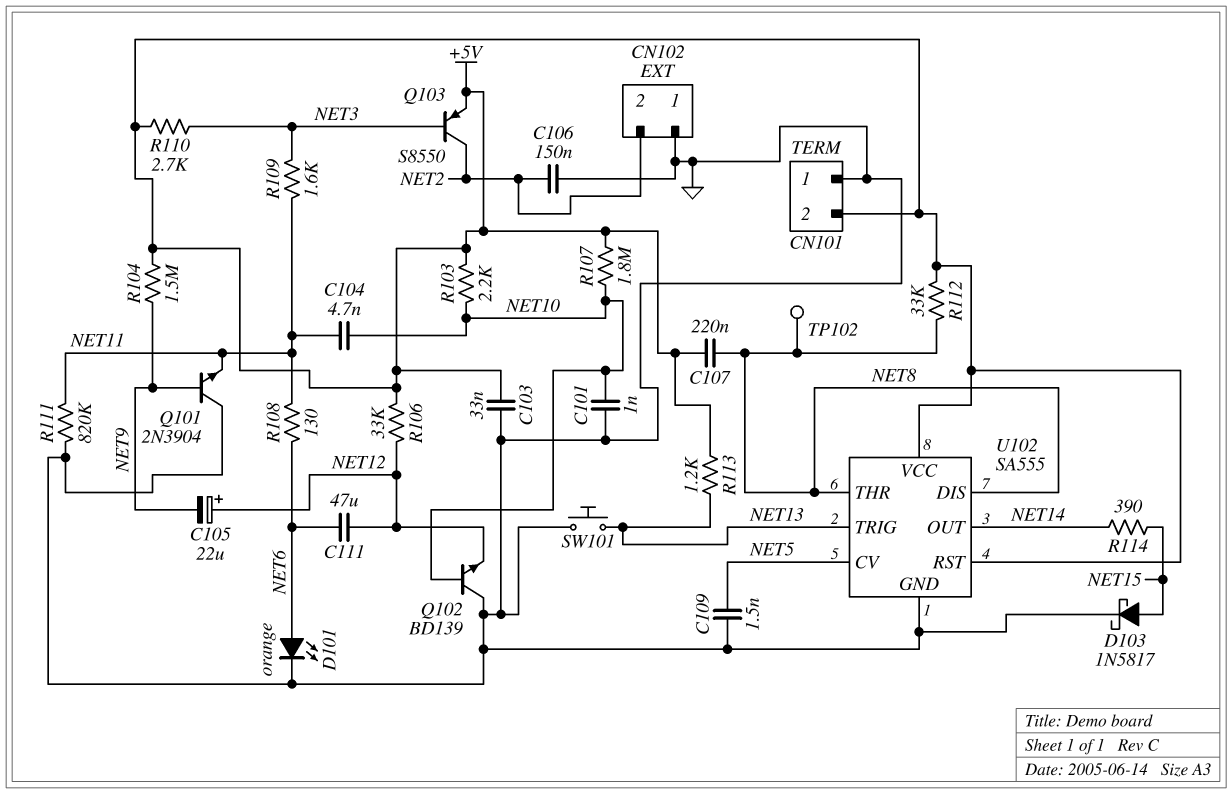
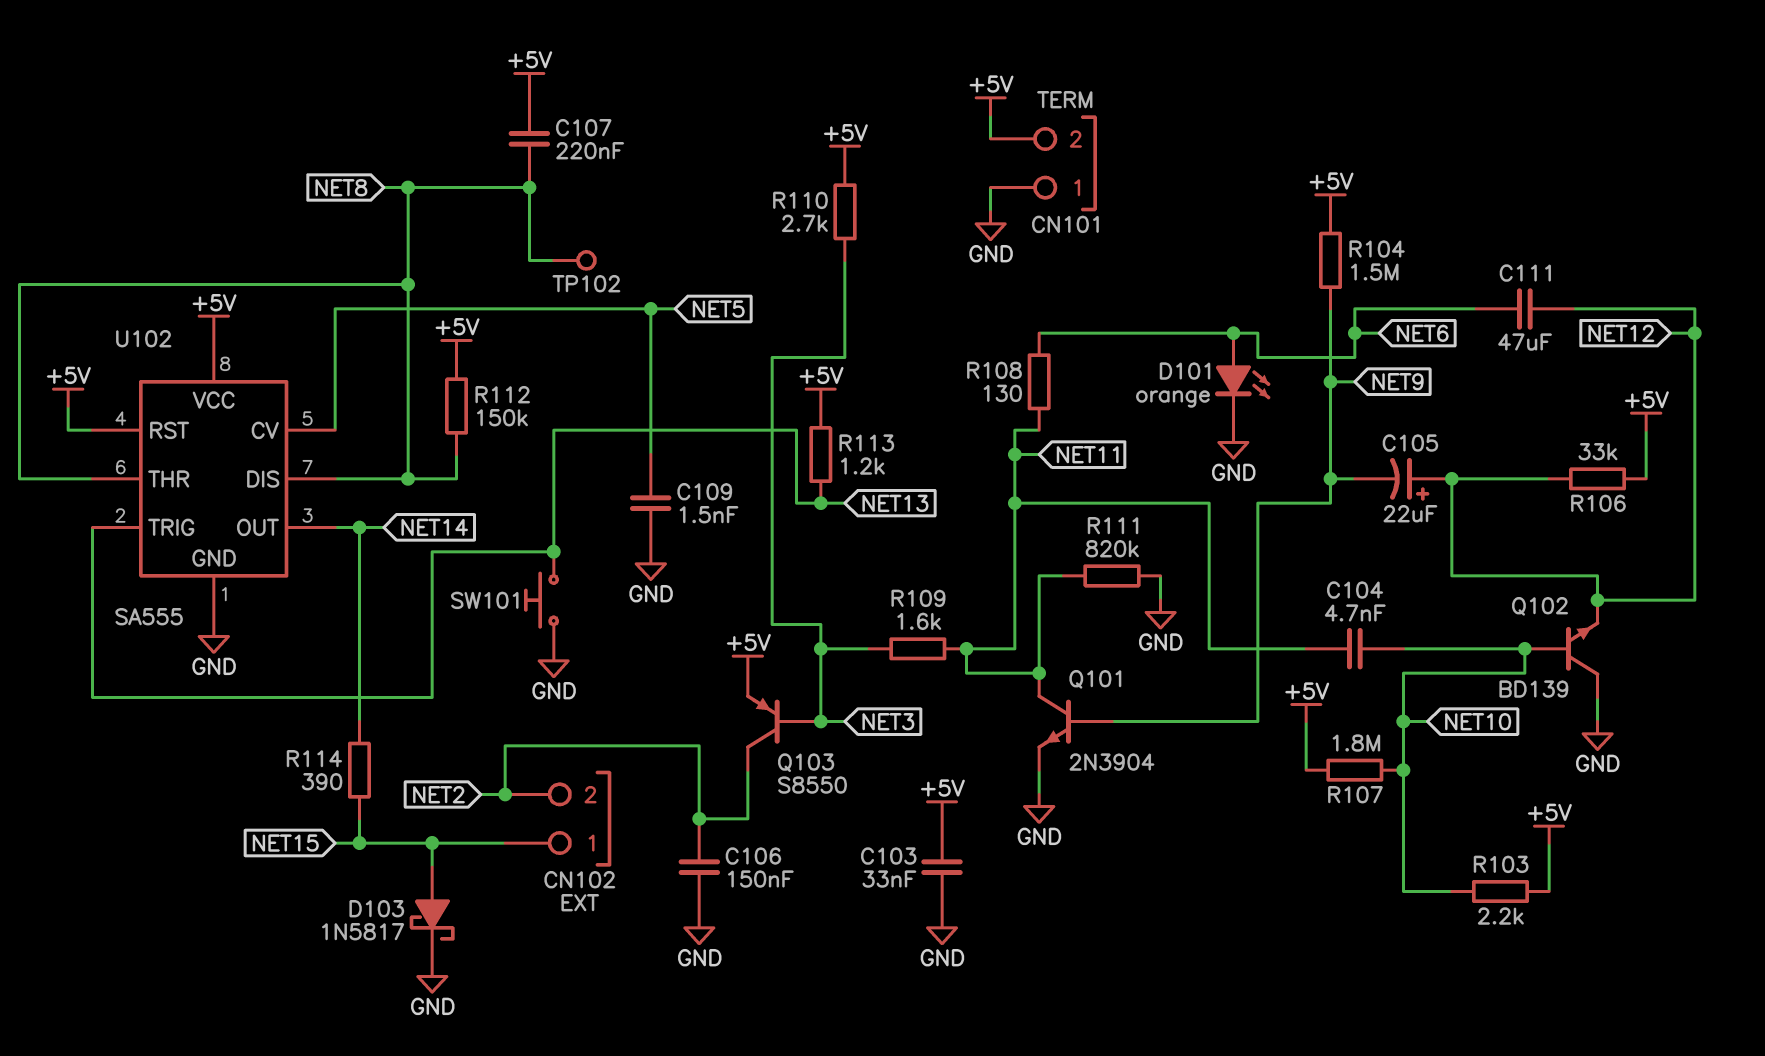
C101: 1nF (GND, NET10) -> none
CN102 pin 1: GND -> NET15
Q101: NPN 2N3904 (B NET9, C GND, E NET11) -> NPN 2N3904 (B NET9, C NET11, E GND)
R112: 33k (+5V, NET8) -> 150k (+5V, NET8)

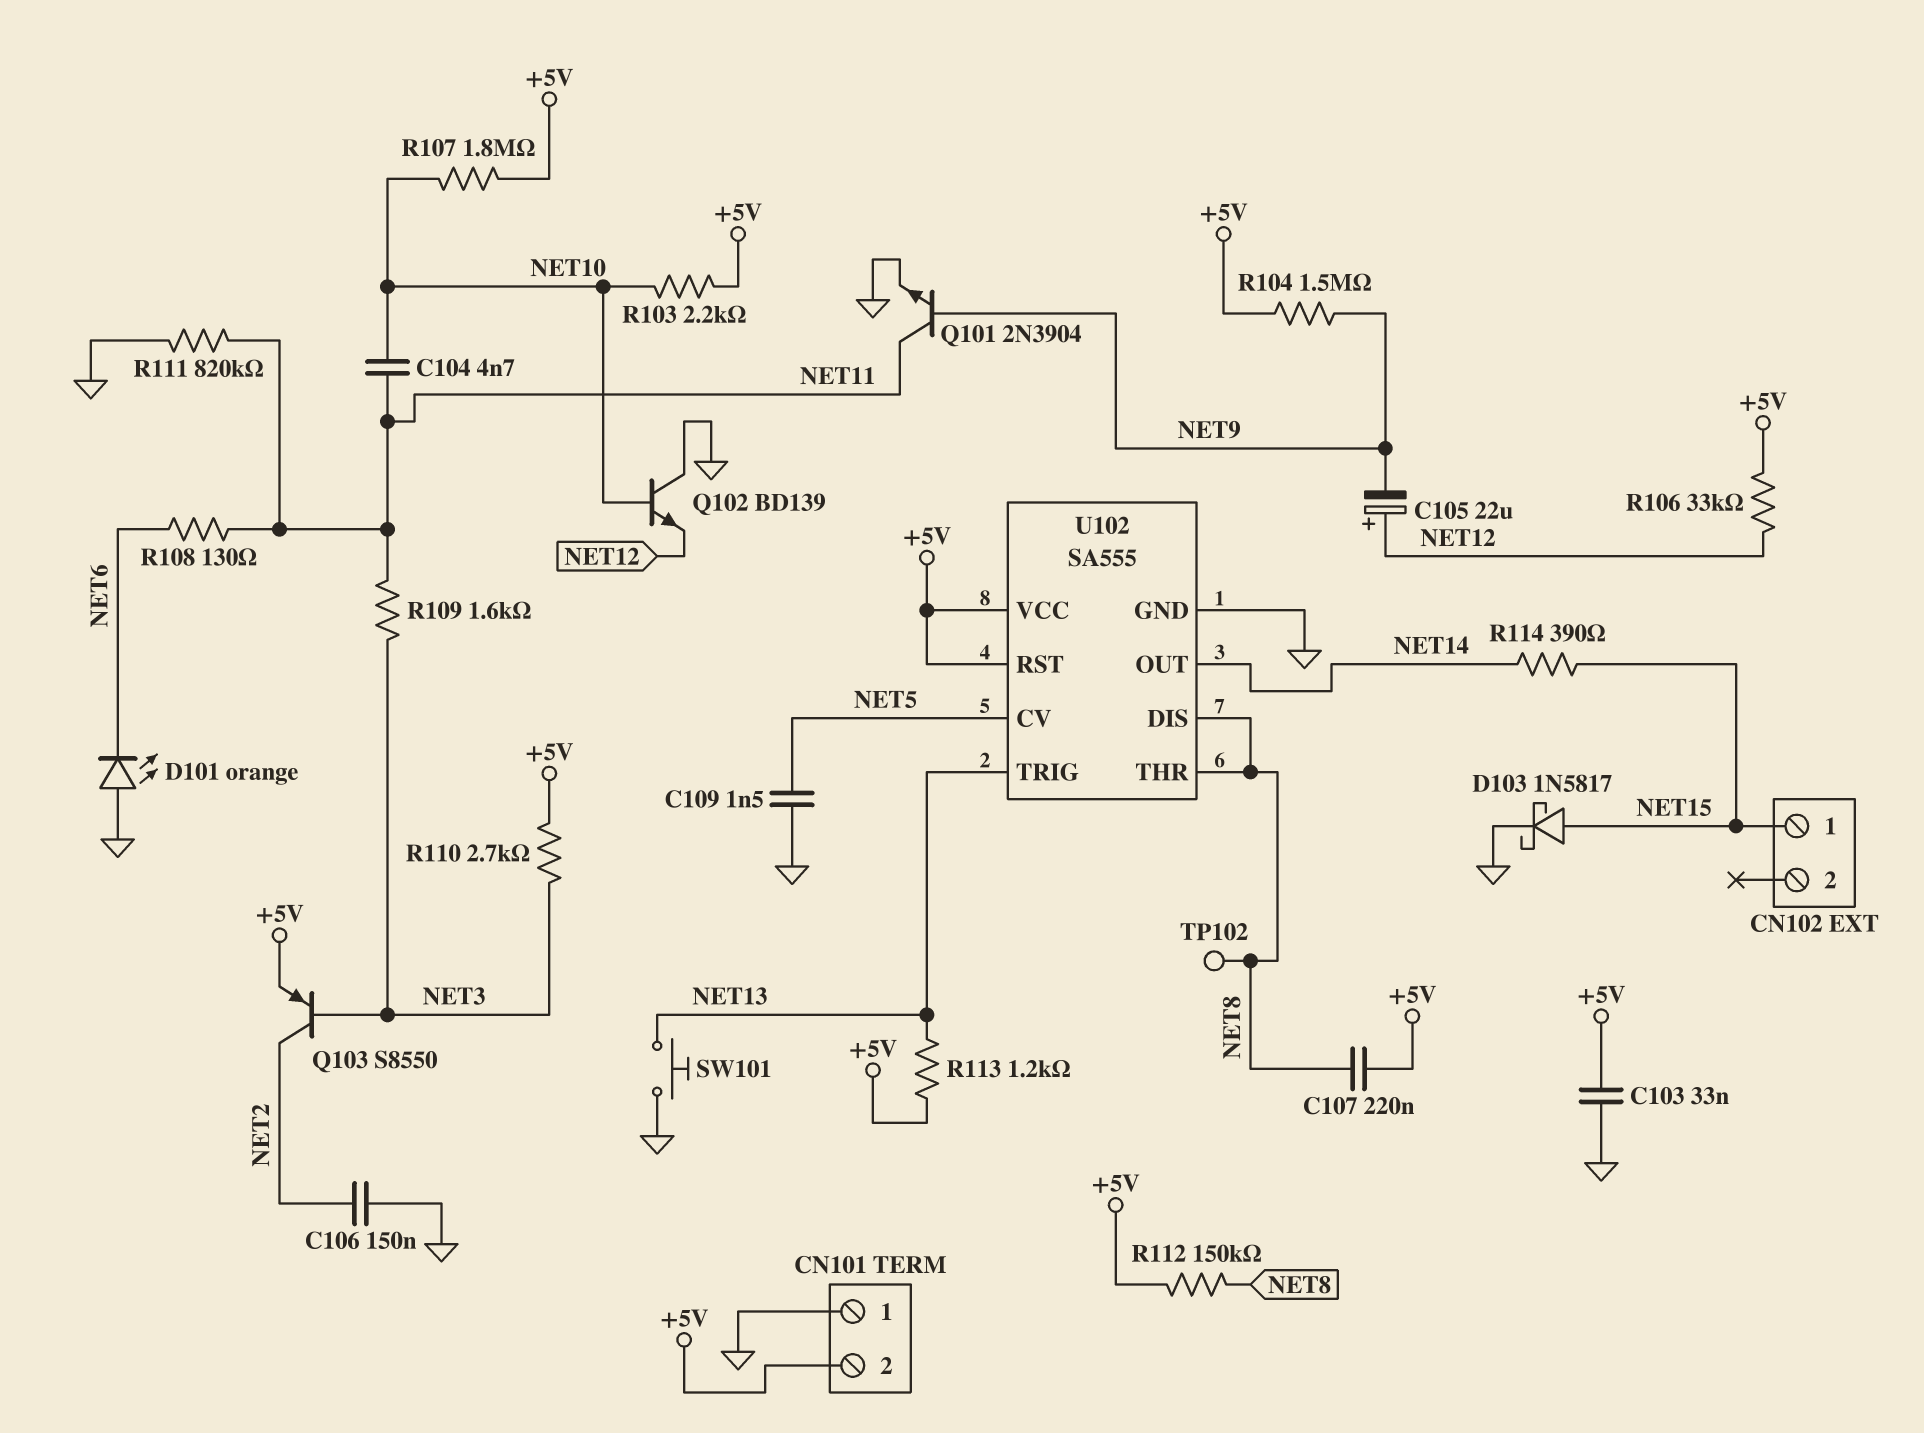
C111: 47uF (NET6, NET12) -> none
CN102 pin 2: NET2 -> none
D101: LED orange (A NET6, K GND) -> LED orange (A GND, K NET6)

